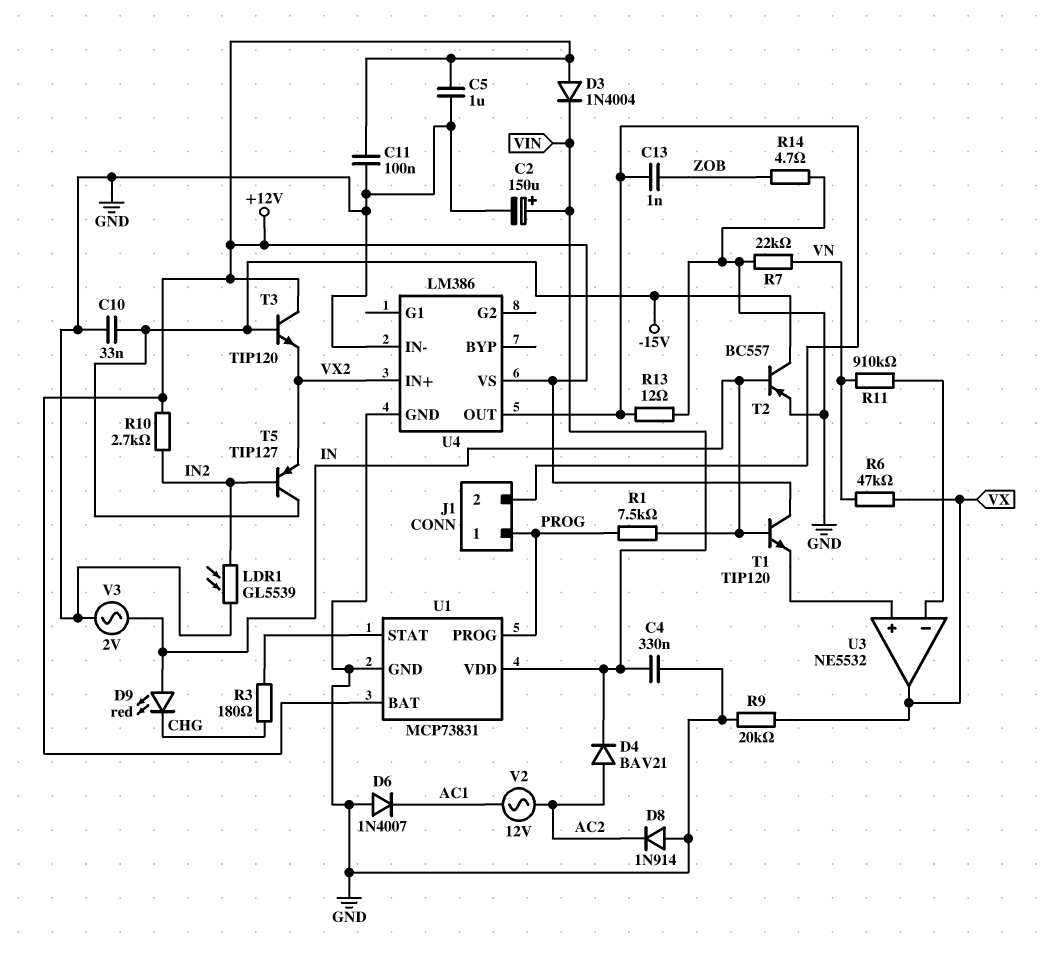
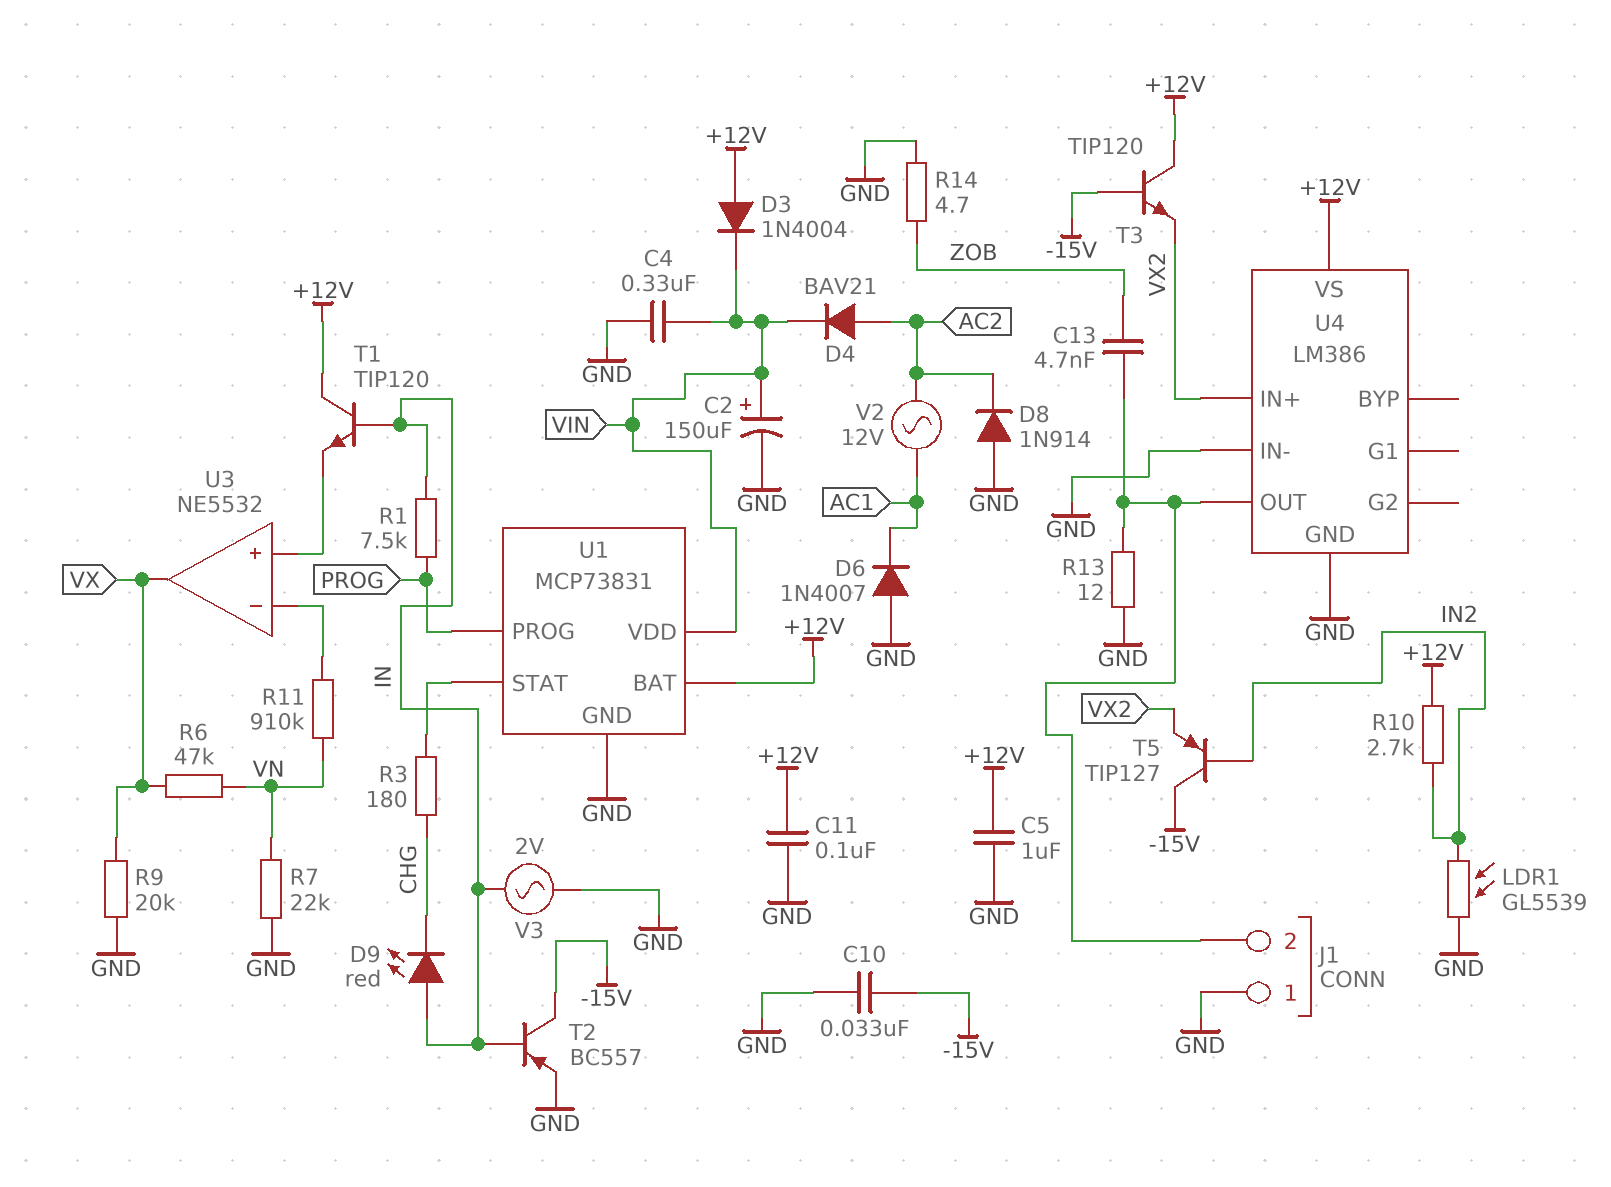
C13: 1nF (J1/2, ZOB) -> 4.7nF (J1/2, ZOB)
J1 pin 1: PROG -> GND

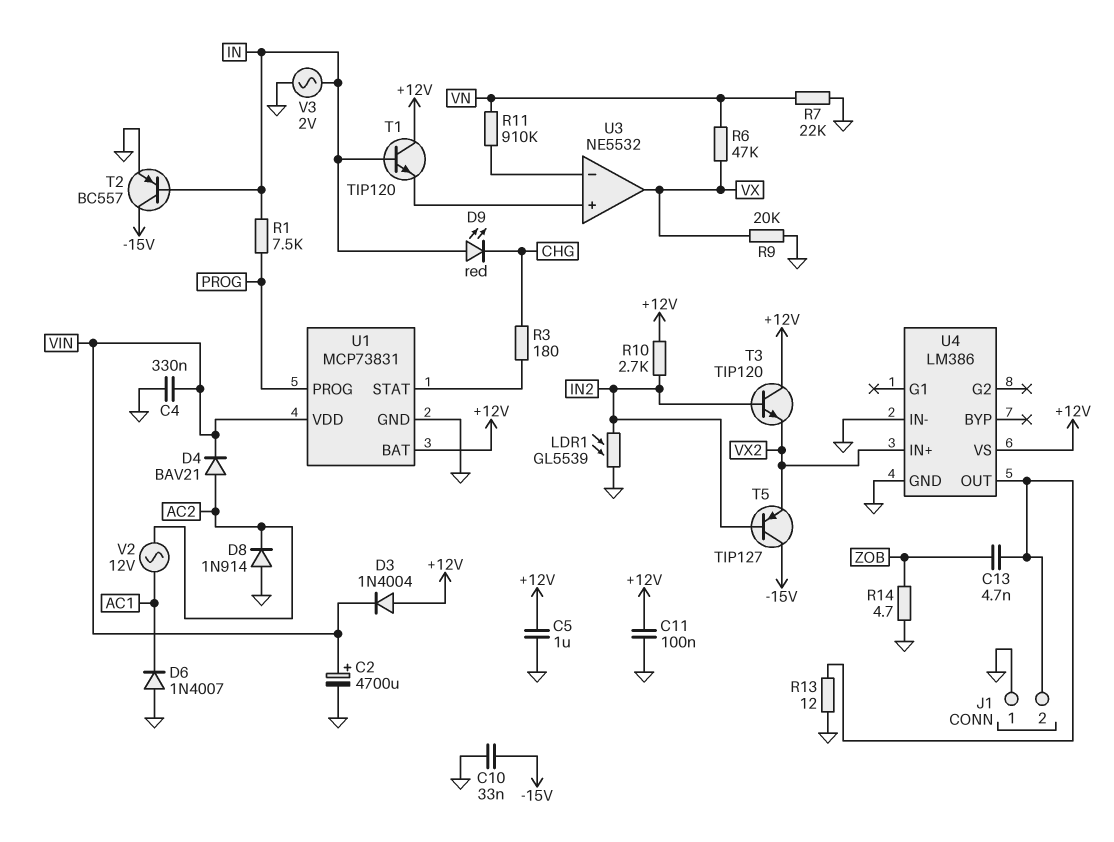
C2: 150uF (plus VIN, minus GND) -> 4700uF (plus VIN, minus GND)
T3: NPN TIP120 (B -15V, C +12V, E VX2) -> NPN TIP120 (B IN2, C +12V, E VX2)

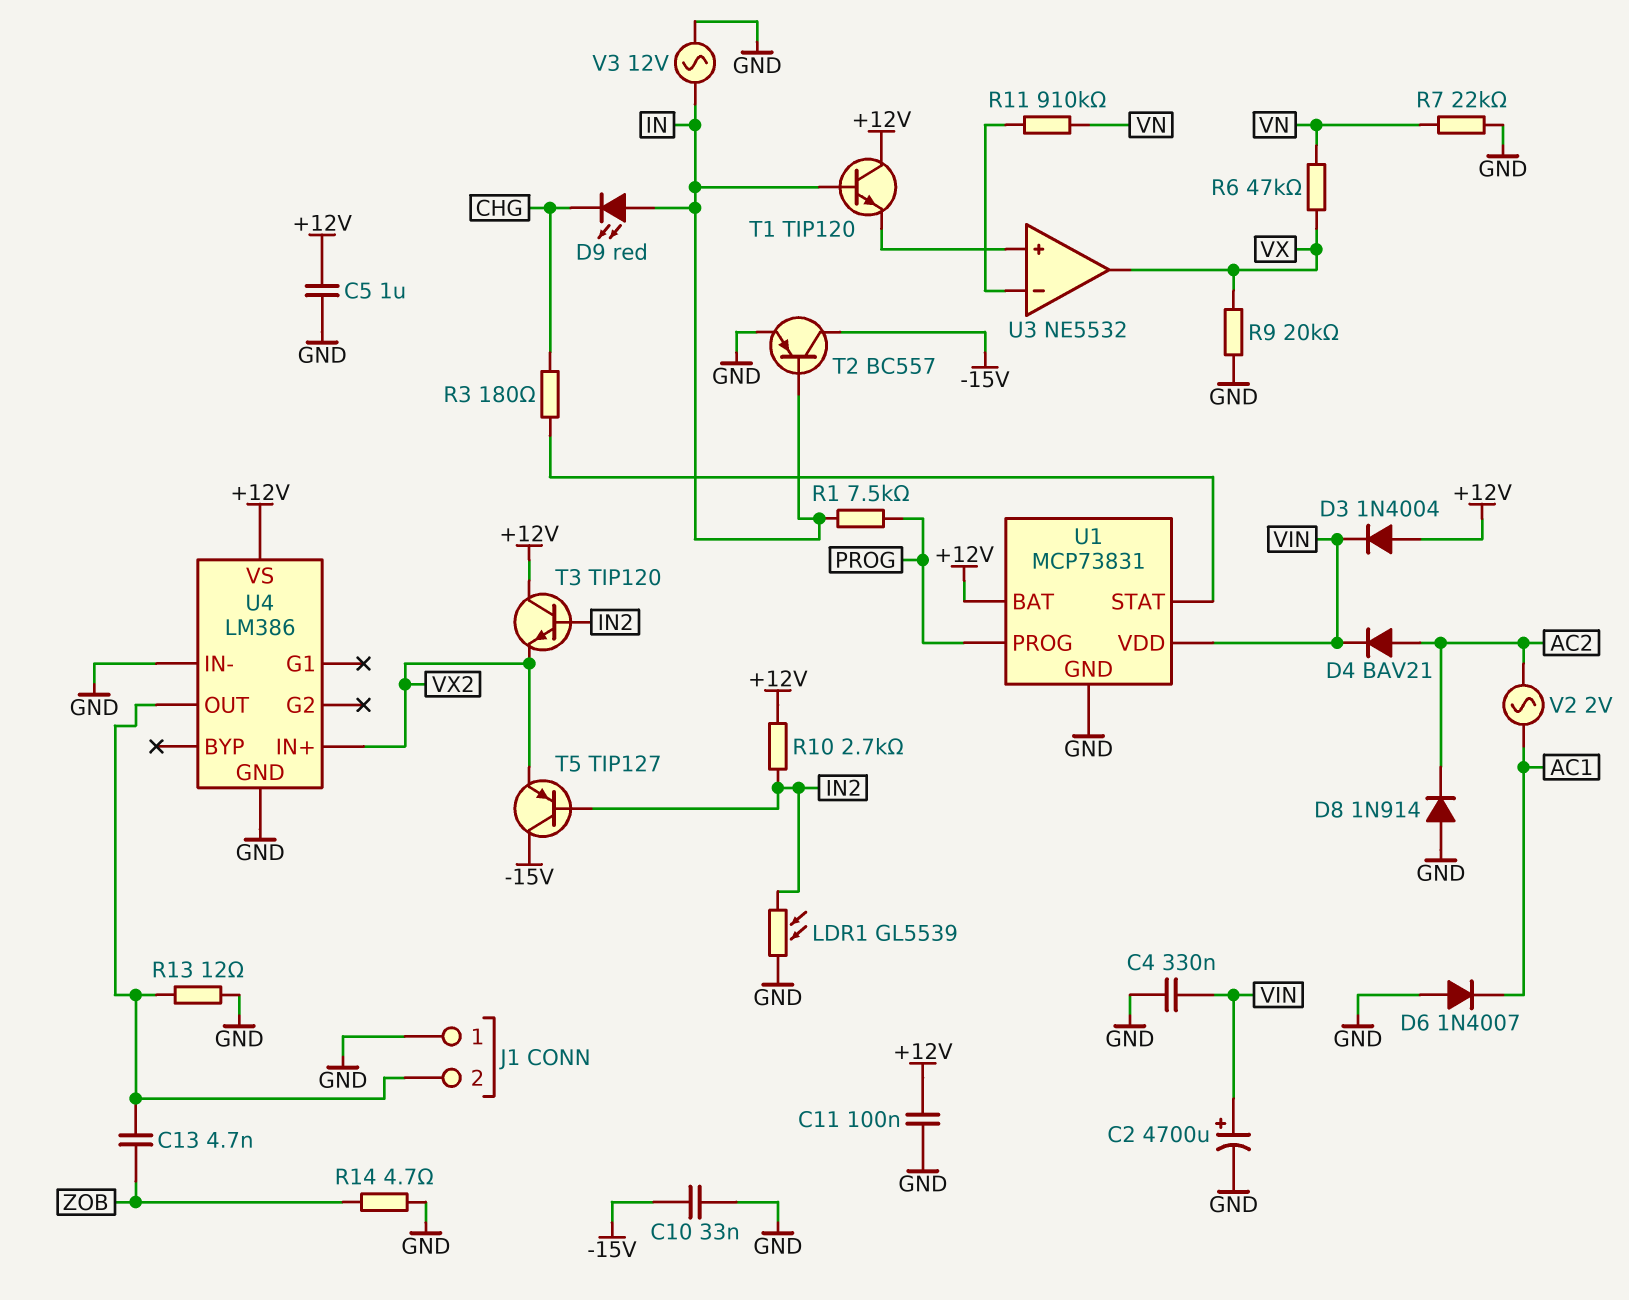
V2: AC 12V (AC1, AC2) -> AC 2V (AC1, AC2)
V3: AC 2V (GND, IN) -> AC 12V (GND, IN)

